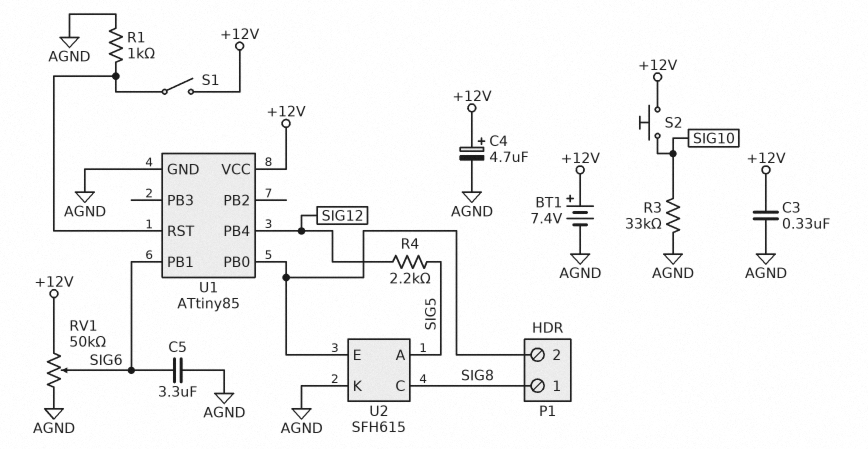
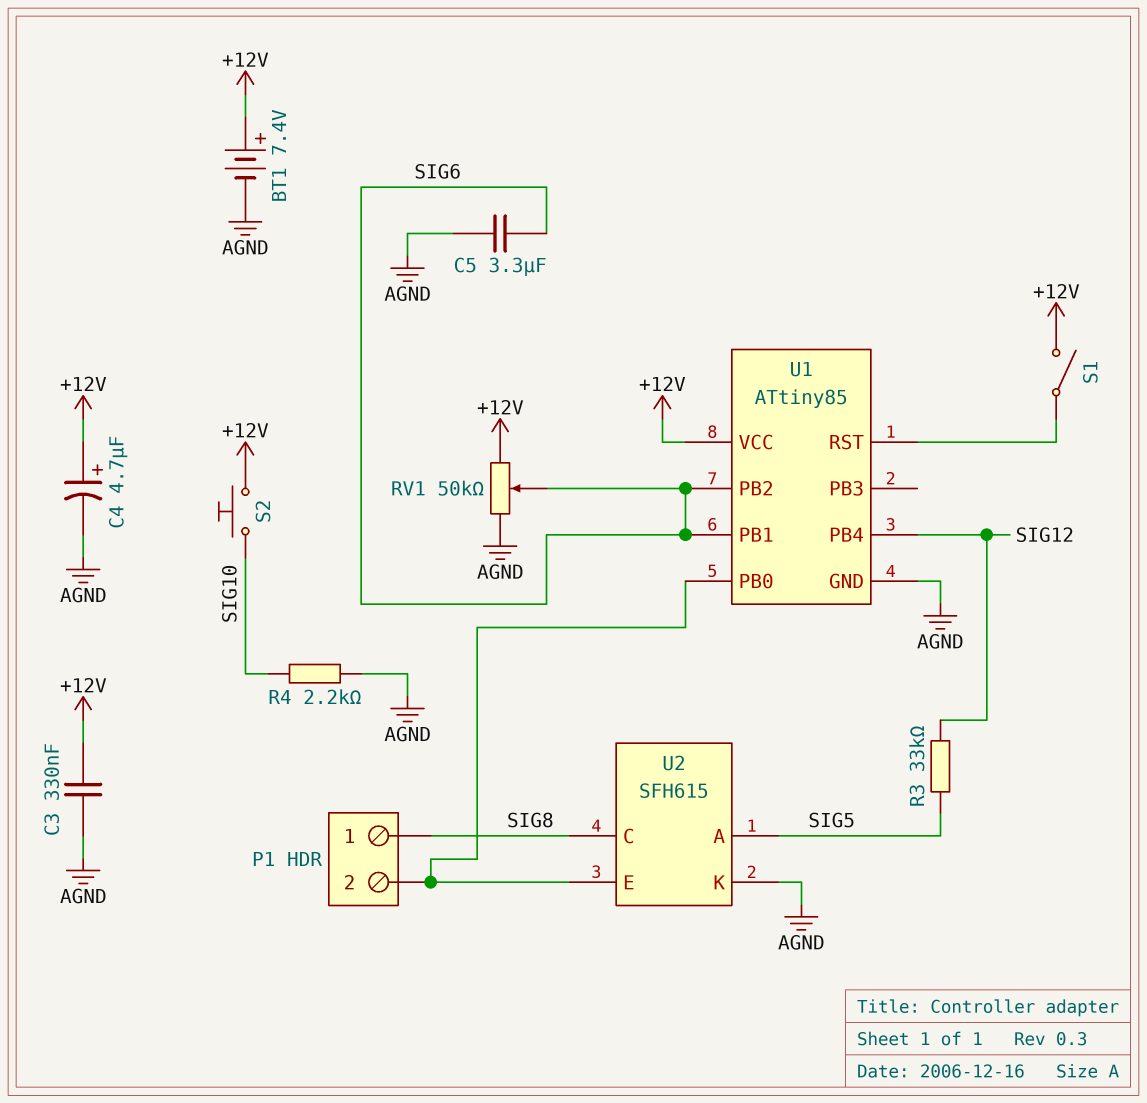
R1: 1k (AGND, U1/RST) -> none
R3: 33k (AGND, SIG10) -> 33k (SIG5, SIG12)
R4: 2.2k (SIG5, SIG12) -> 2.2k (AGND, SIG10)
U1 pin PB2: none -> SIG6

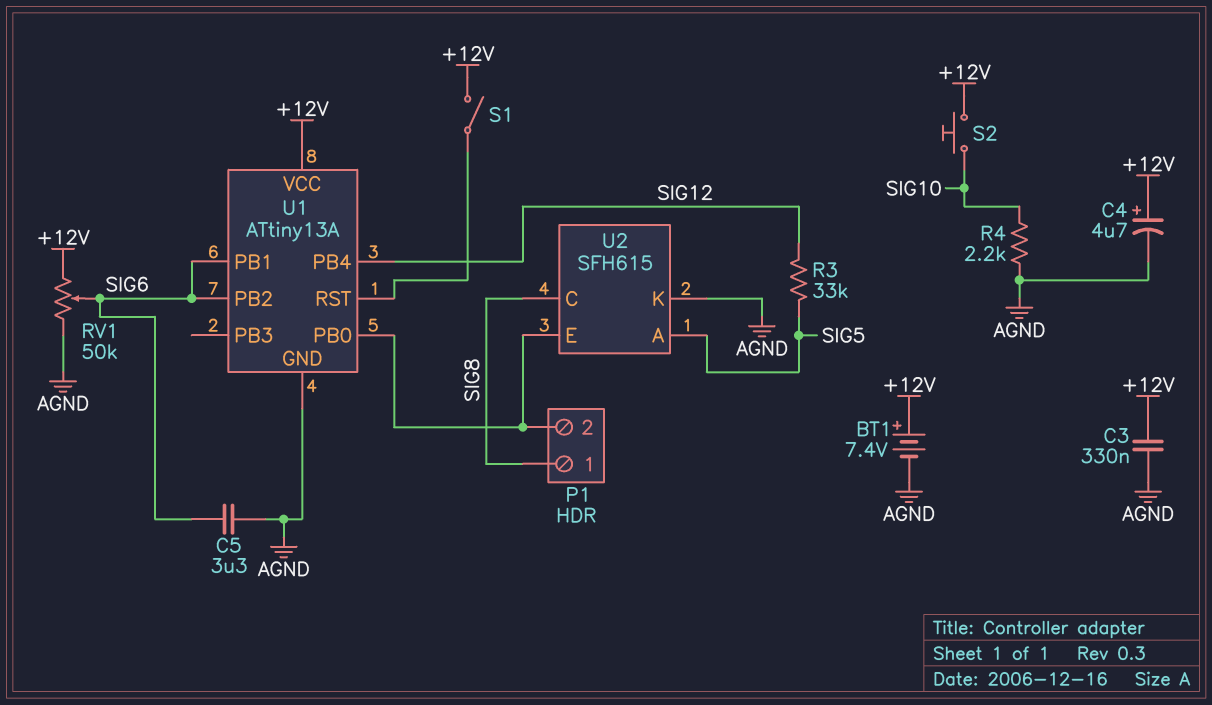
U1: ATtiny85 -> ATtiny13A

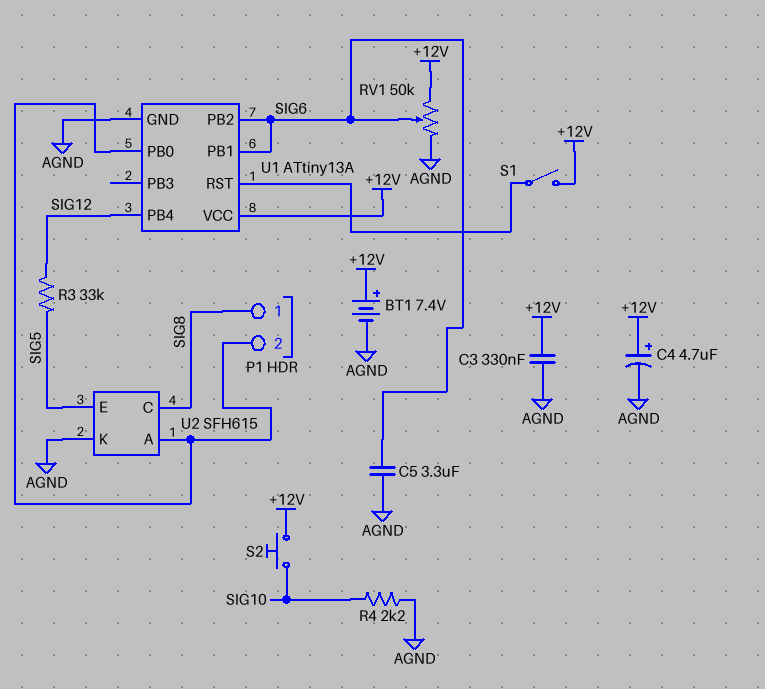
U2 pin A: SIG5 -> P1/2
U2 pin E: P1/2 -> SIG5

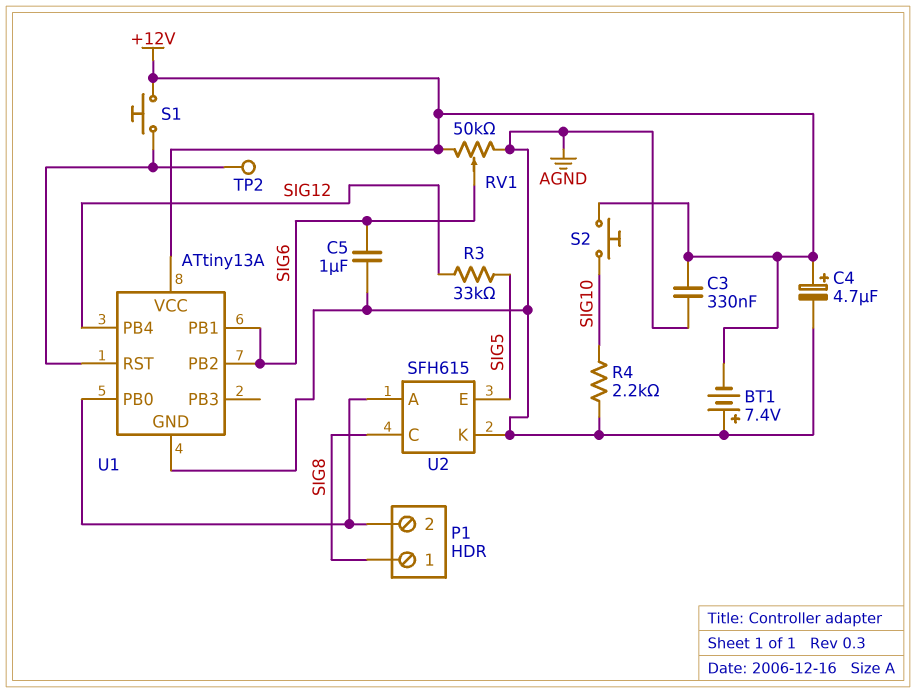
BT1: 7.4V (plus +12V, minus AGND) -> 7.4V (plus AGND, minus +12V)
C5: 3.3uF (AGND, SIG6) -> 1uF (AGND, SIG6)
S1: switch (+12V, U1/RST) -> button (+12V, U1/RST)
TP2: none -> test point (U1/RST)

